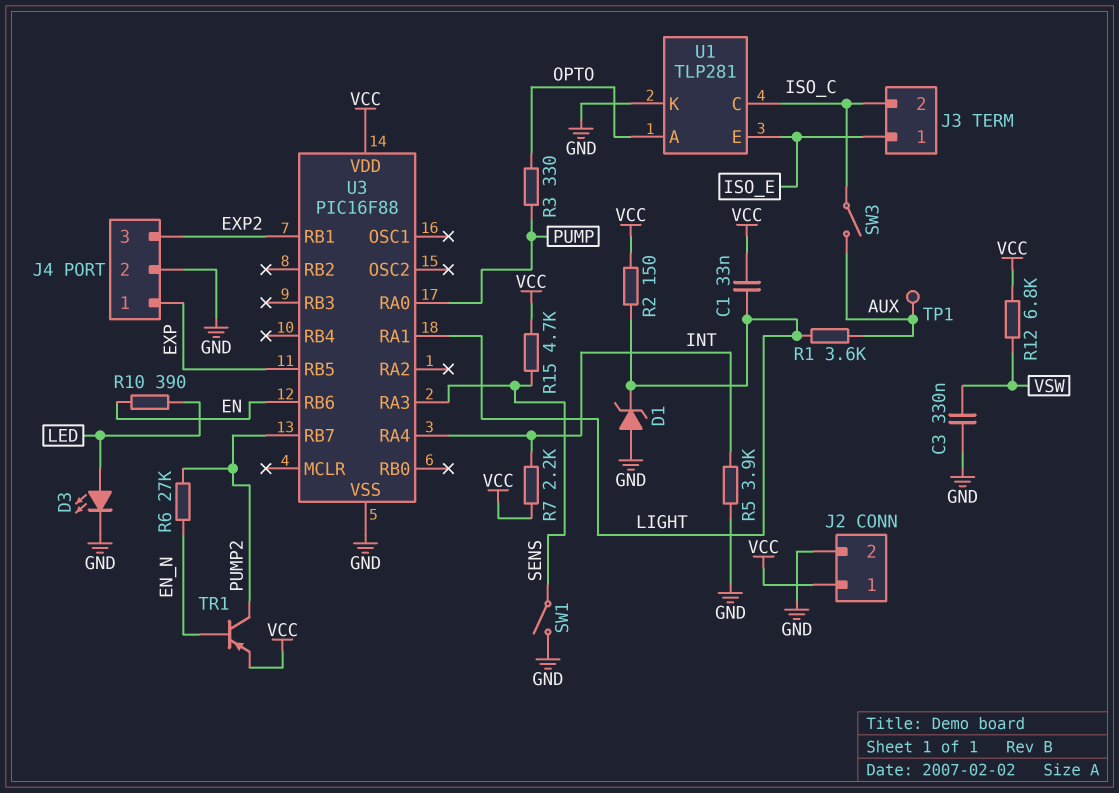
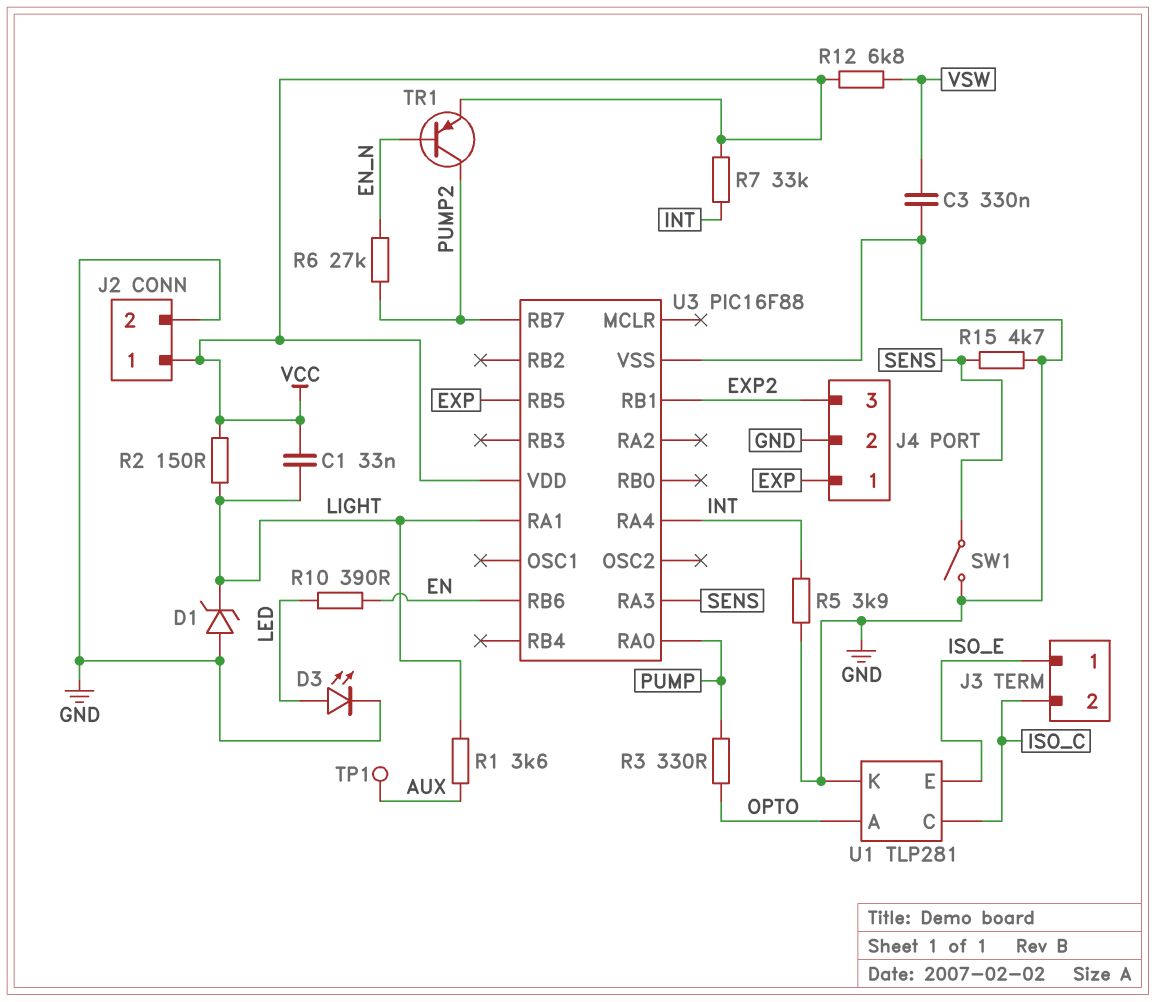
R7: 2.2k (INT, VCC) -> 33k (INT, VCC)
R15: 4.7k (SENS, VCC) -> 4.7k (GND, SENS)
SW3: switch (AUX, ISO_C) -> none

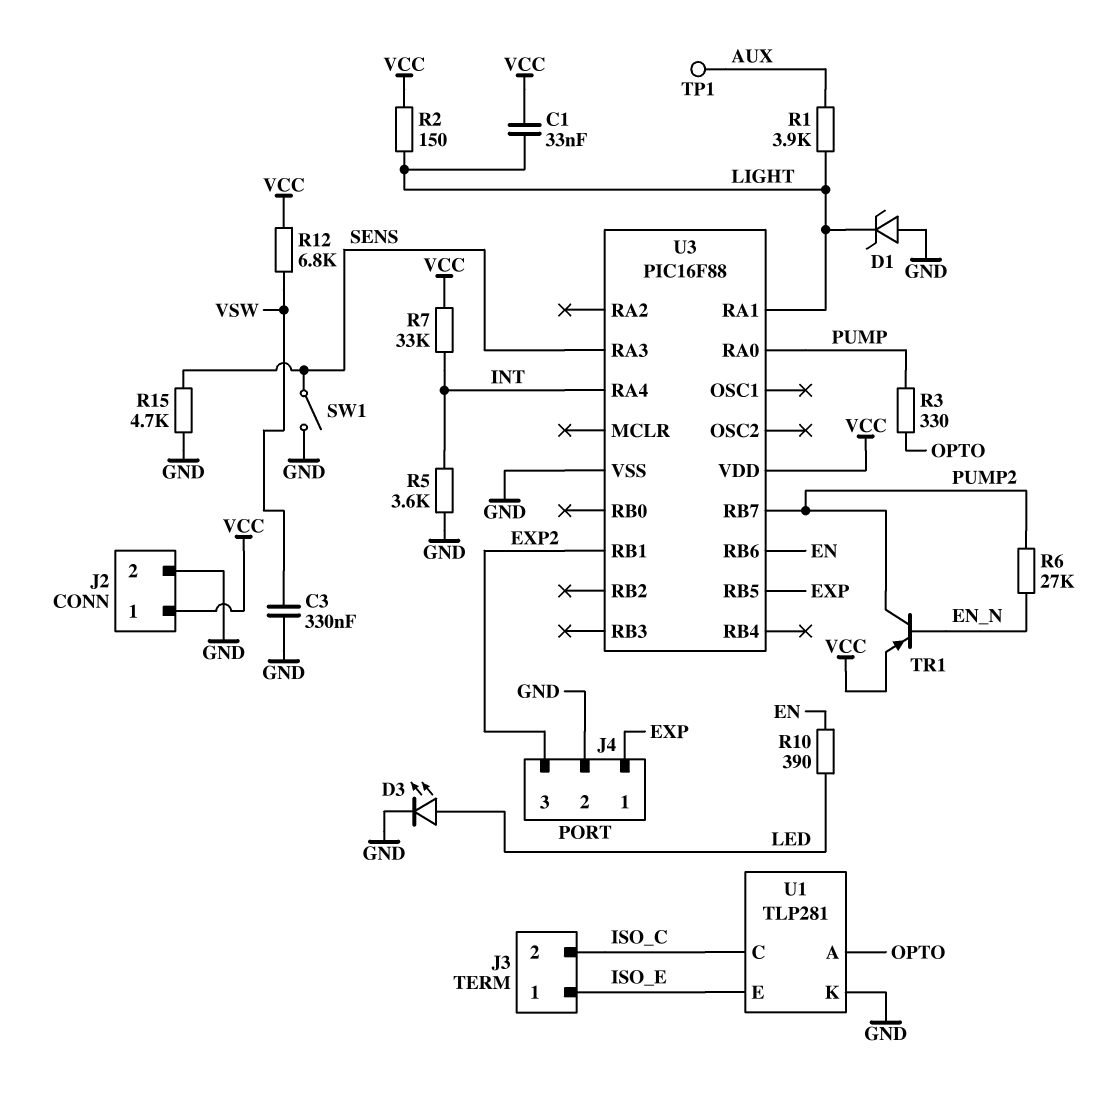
R1: 3.6k (AUX, LIGHT) -> 3.9k (AUX, LIGHT)
R5: 3.9k (GND, INT) -> 3.6k (GND, INT)

